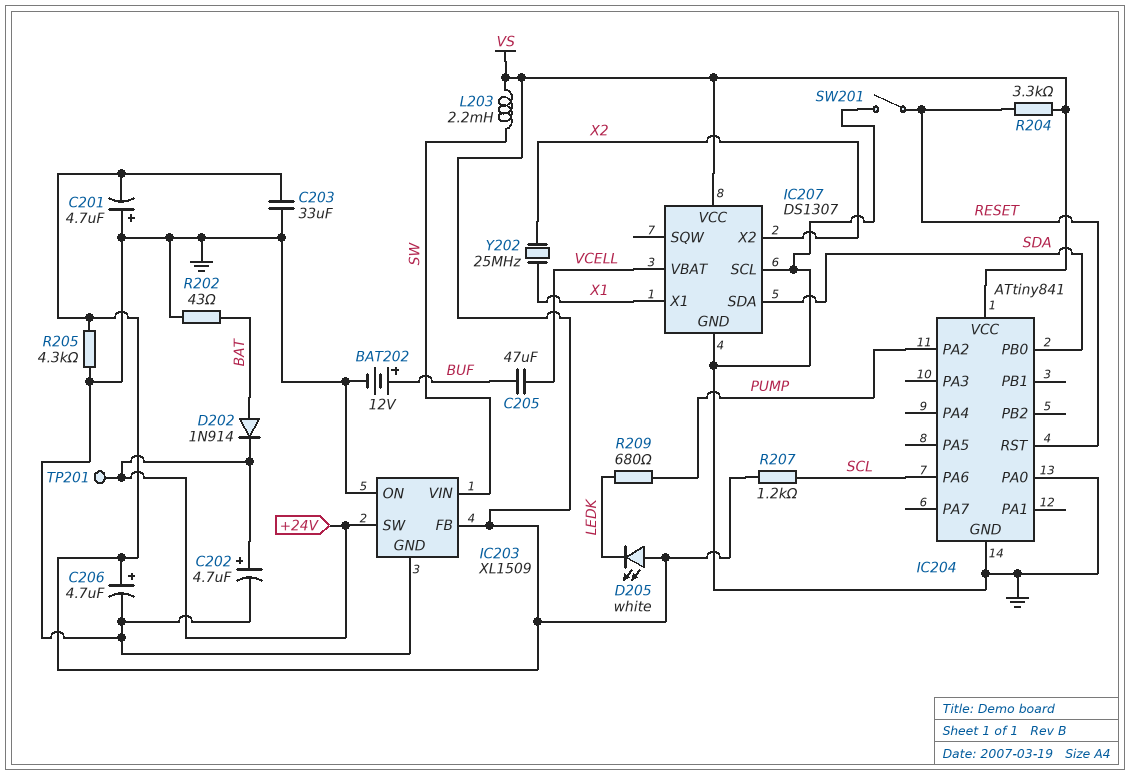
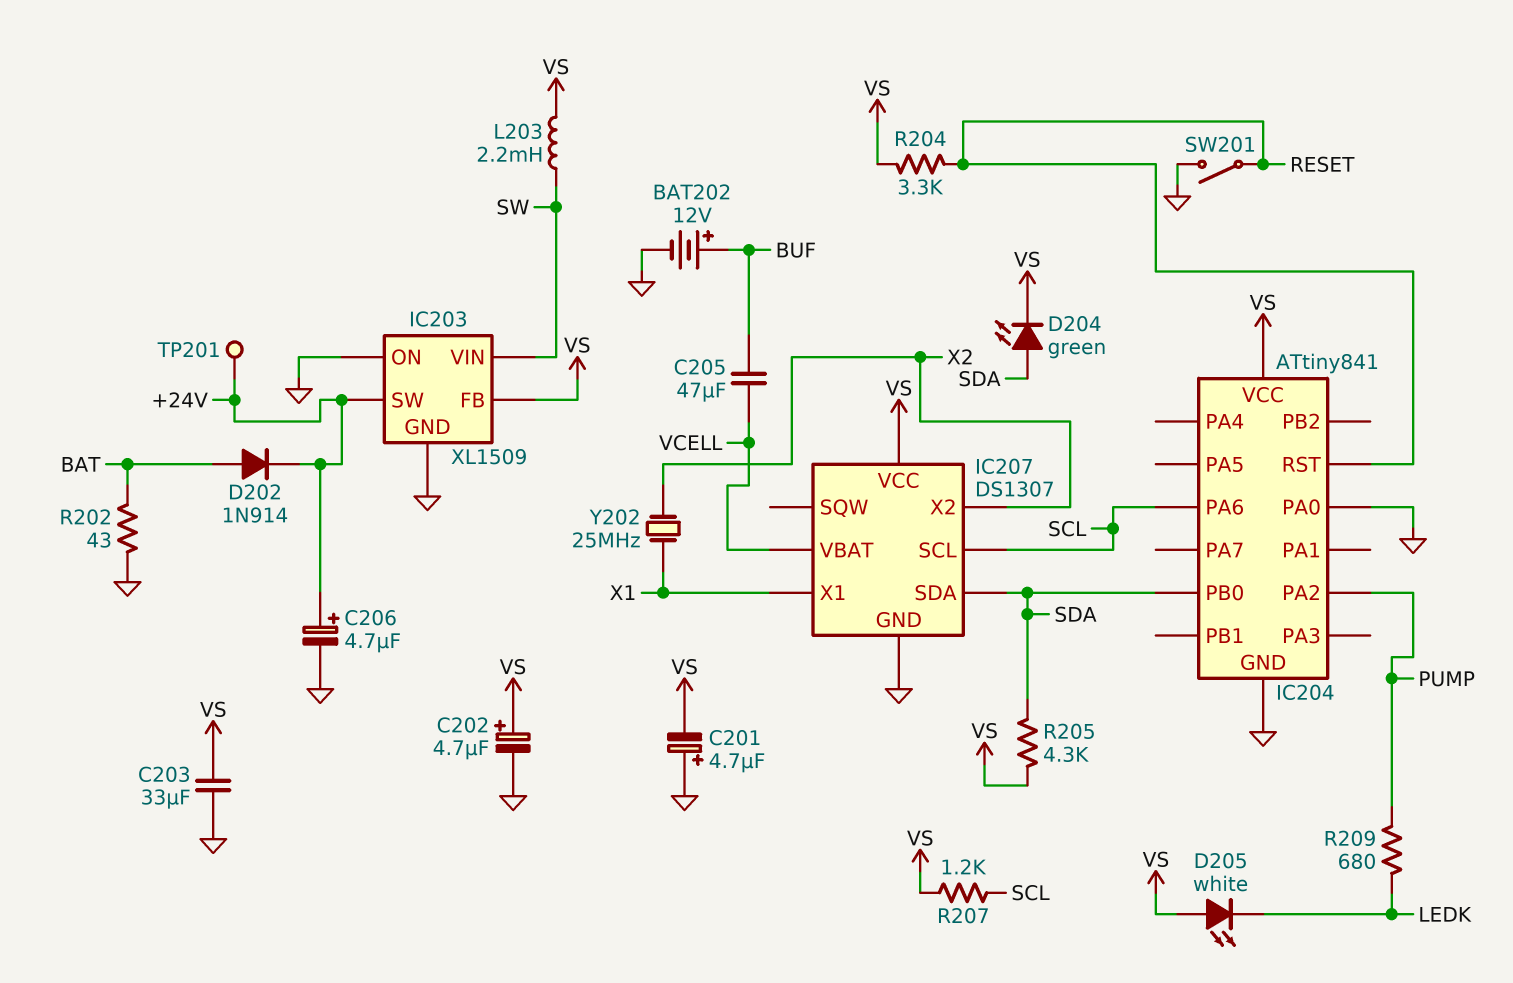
C202: 4.7uF (plus +24V, minus GND) -> 4.7uF (plus VS, minus GND)
C206: 4.7uF (plus VS, minus GND) -> 4.7uF (plus +24V, minus GND)
D204: none -> LED green (A SDA, K VS)
IC207 pin SCL: GND -> SCL
R205: 4.3k (GND, VS) -> 4.3k (SDA, VS)

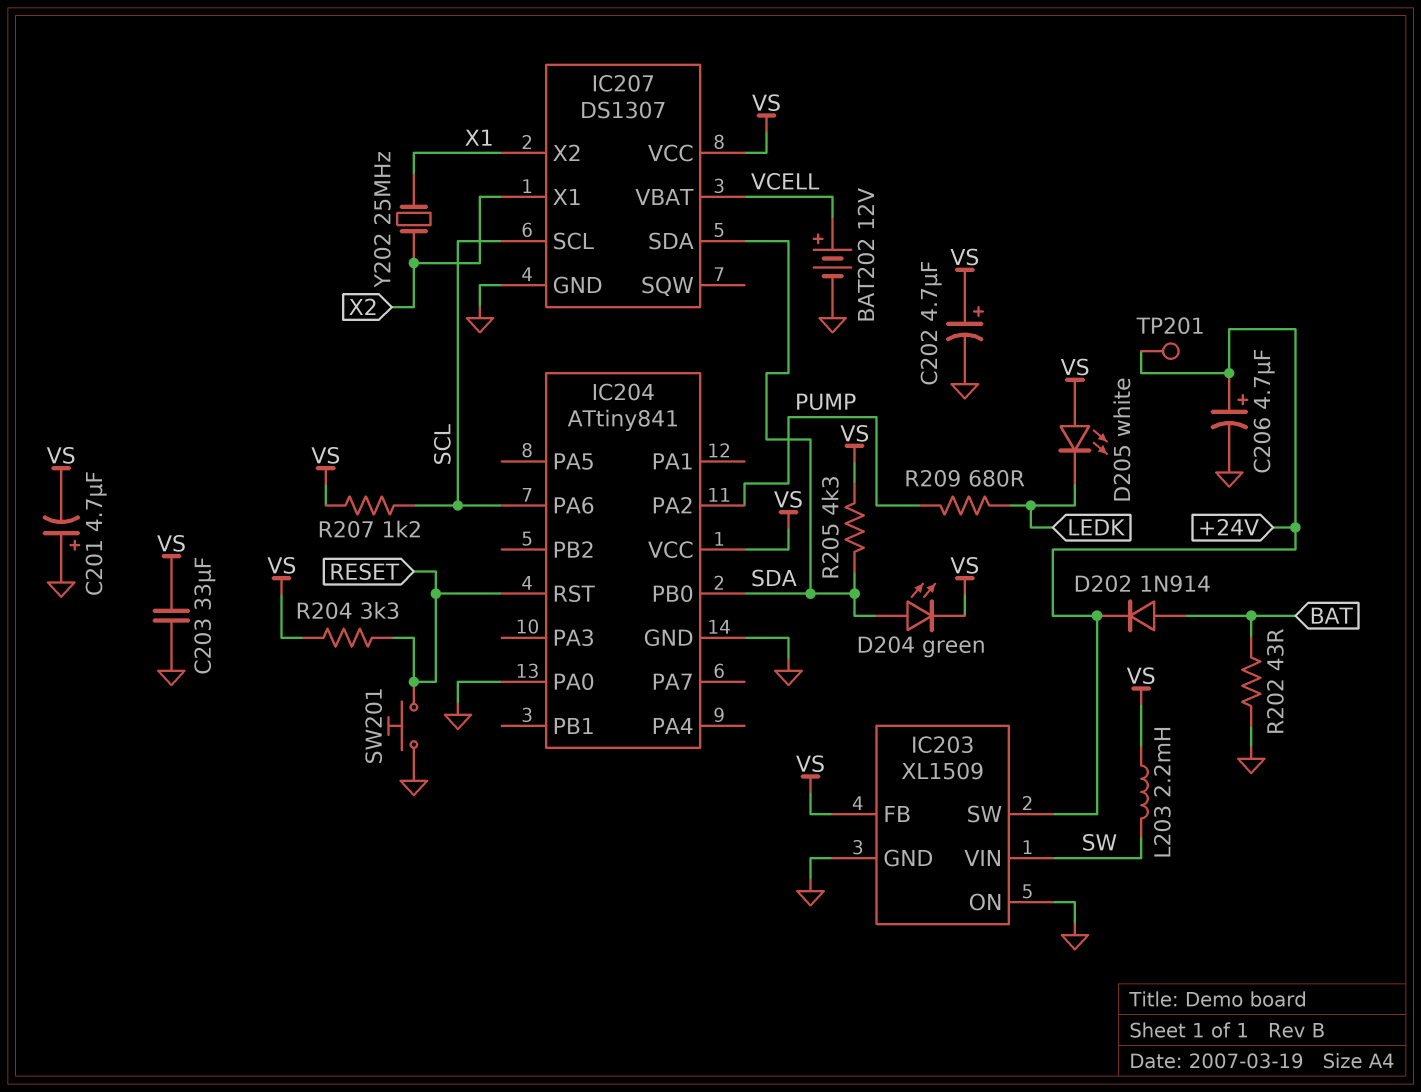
BAT202: 12V (plus BUF, minus GND) -> 12V (plus VCELL, minus GND)
C205: 47uF (BUF, VCELL) -> none
IC207 pin X1: X1 -> X2
IC207 pin X2: X2 -> X1
SW201: switch (GND, RESET) -> button (GND, RESET)

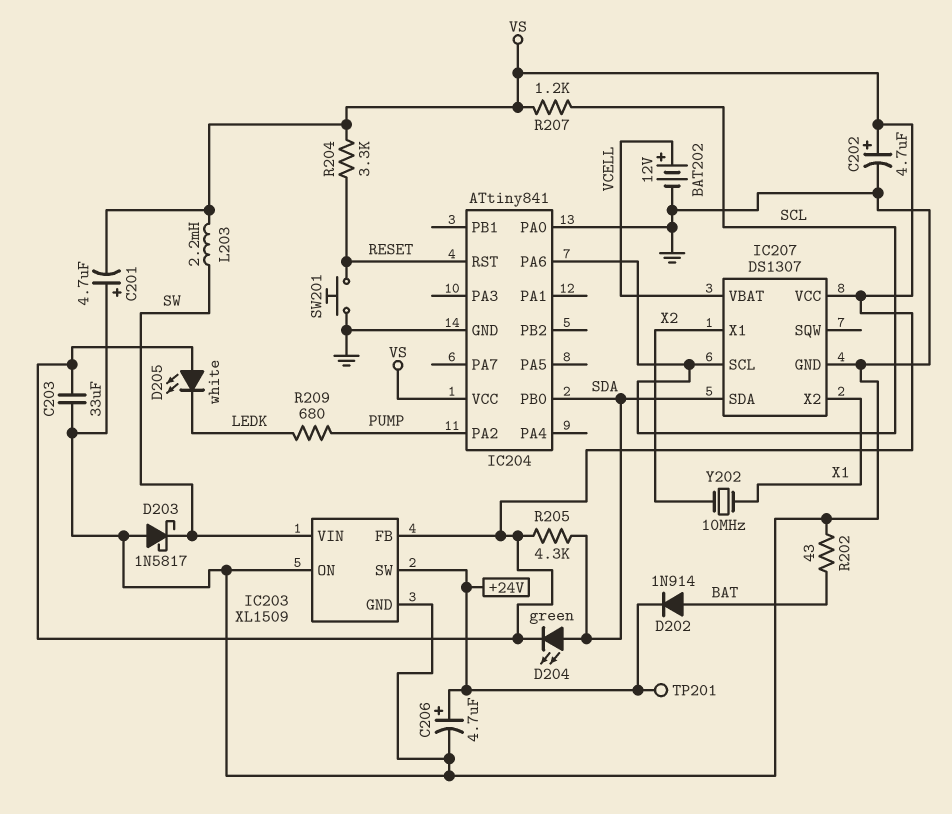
D203: none -> schottky 1N5817 (A GND, K SW)
Y202: 25MHz (X1, X2) -> 10MHz (X1, X2)

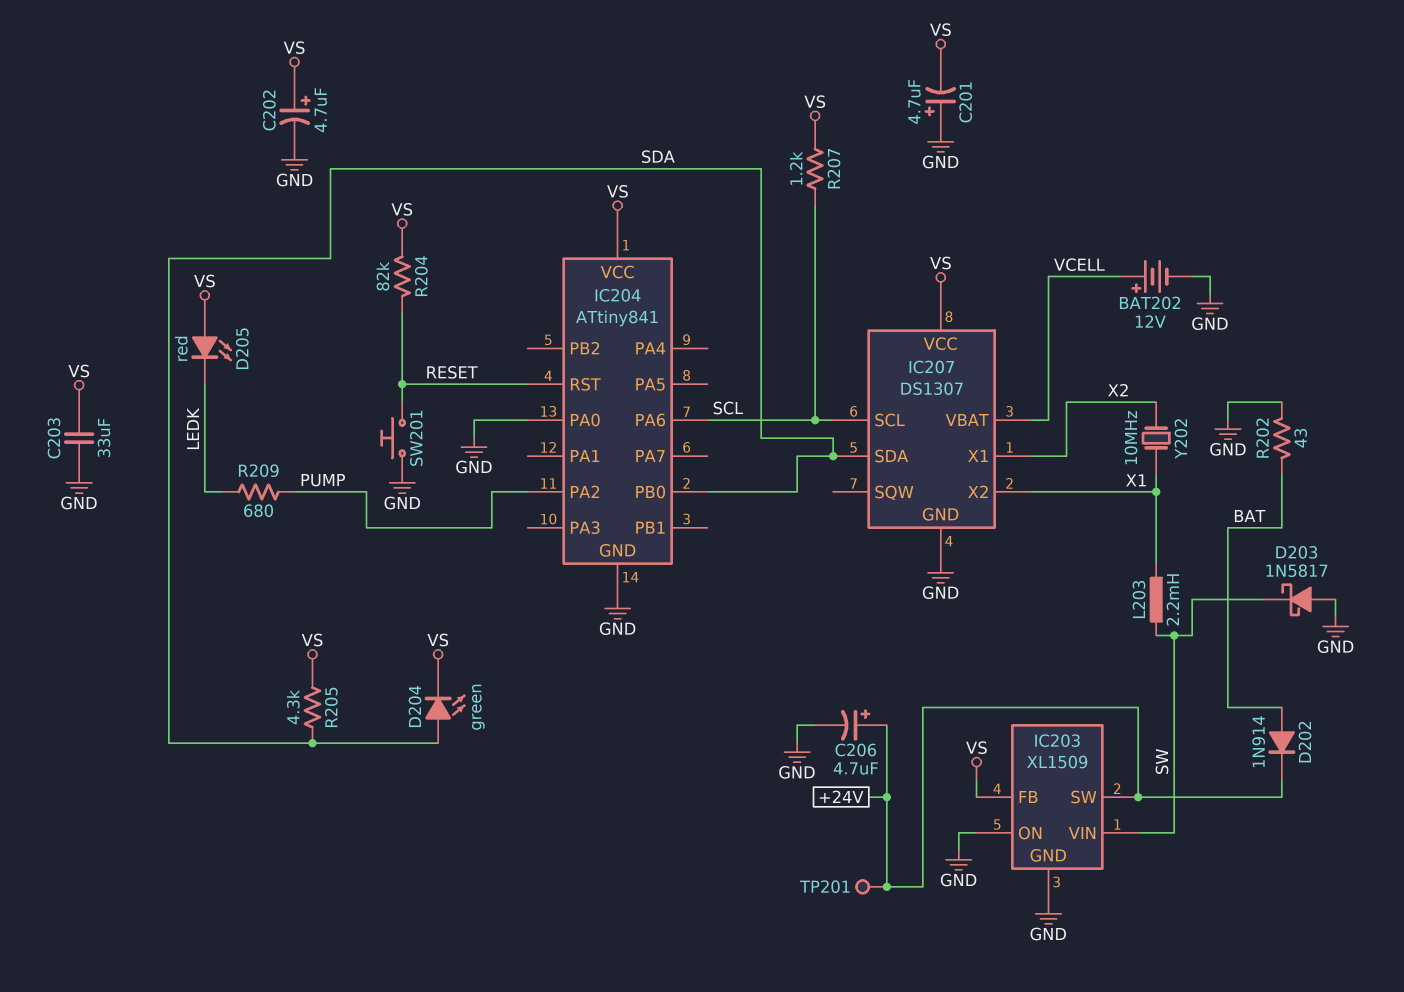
D205: LED white (A VS, K LEDK) -> LED red (A VS, K LEDK)
L203: 2.2mH (SW, VS) -> 2.2mH (SW, X1)
R204: 3.3k (RESET, VS) -> 82k (RESET, VS)

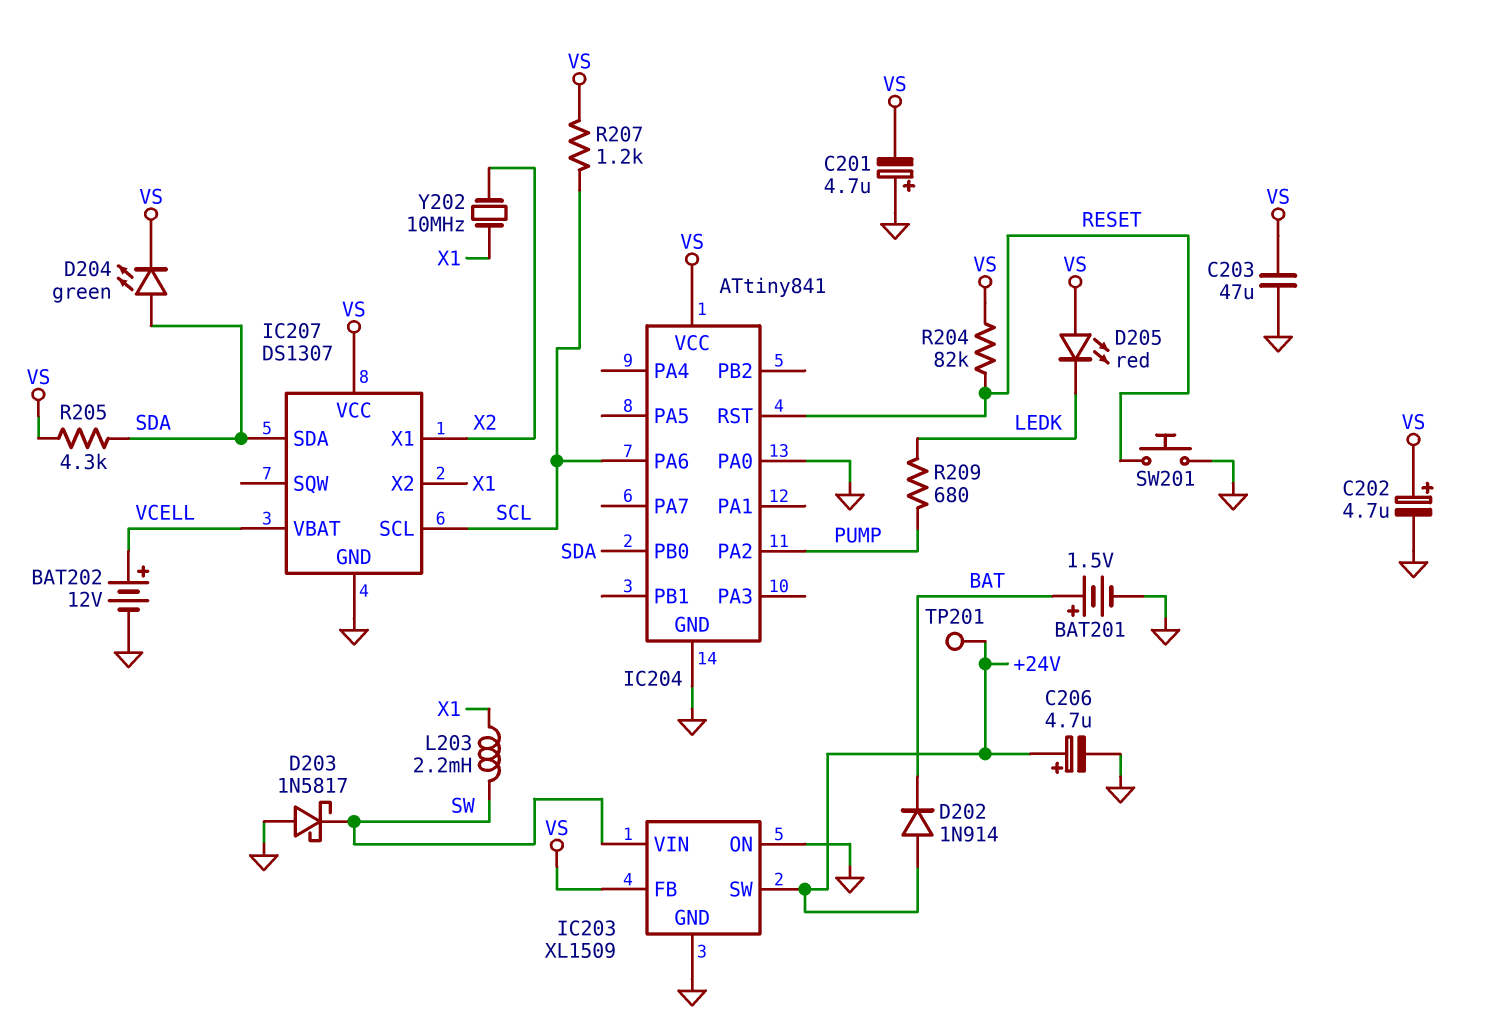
BAT201: none -> 1.5V (plus BAT, minus GND)
C203: 33uF (GND, VS) -> 47uF (GND, VS)
D202: diode 1N914 (A BAT, K +24V) -> diode 1N914 (A +24V, K BAT)
R202: 43 (BAT, GND) -> none

